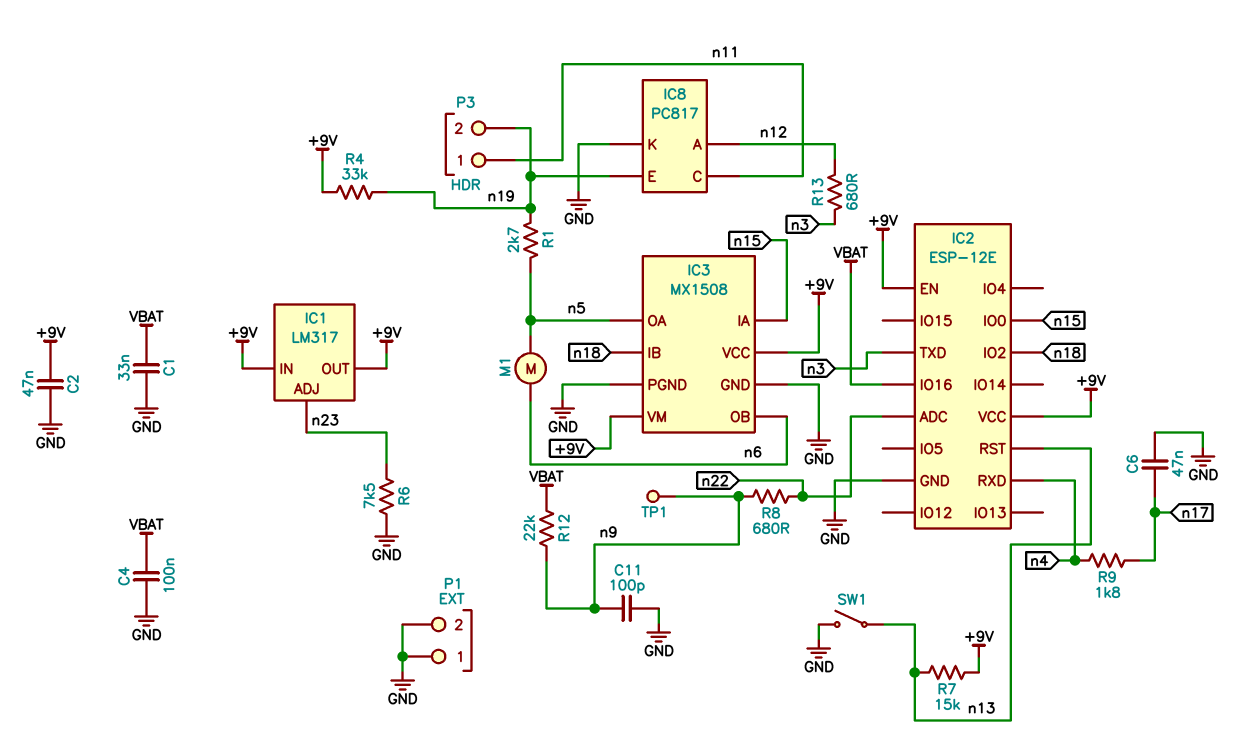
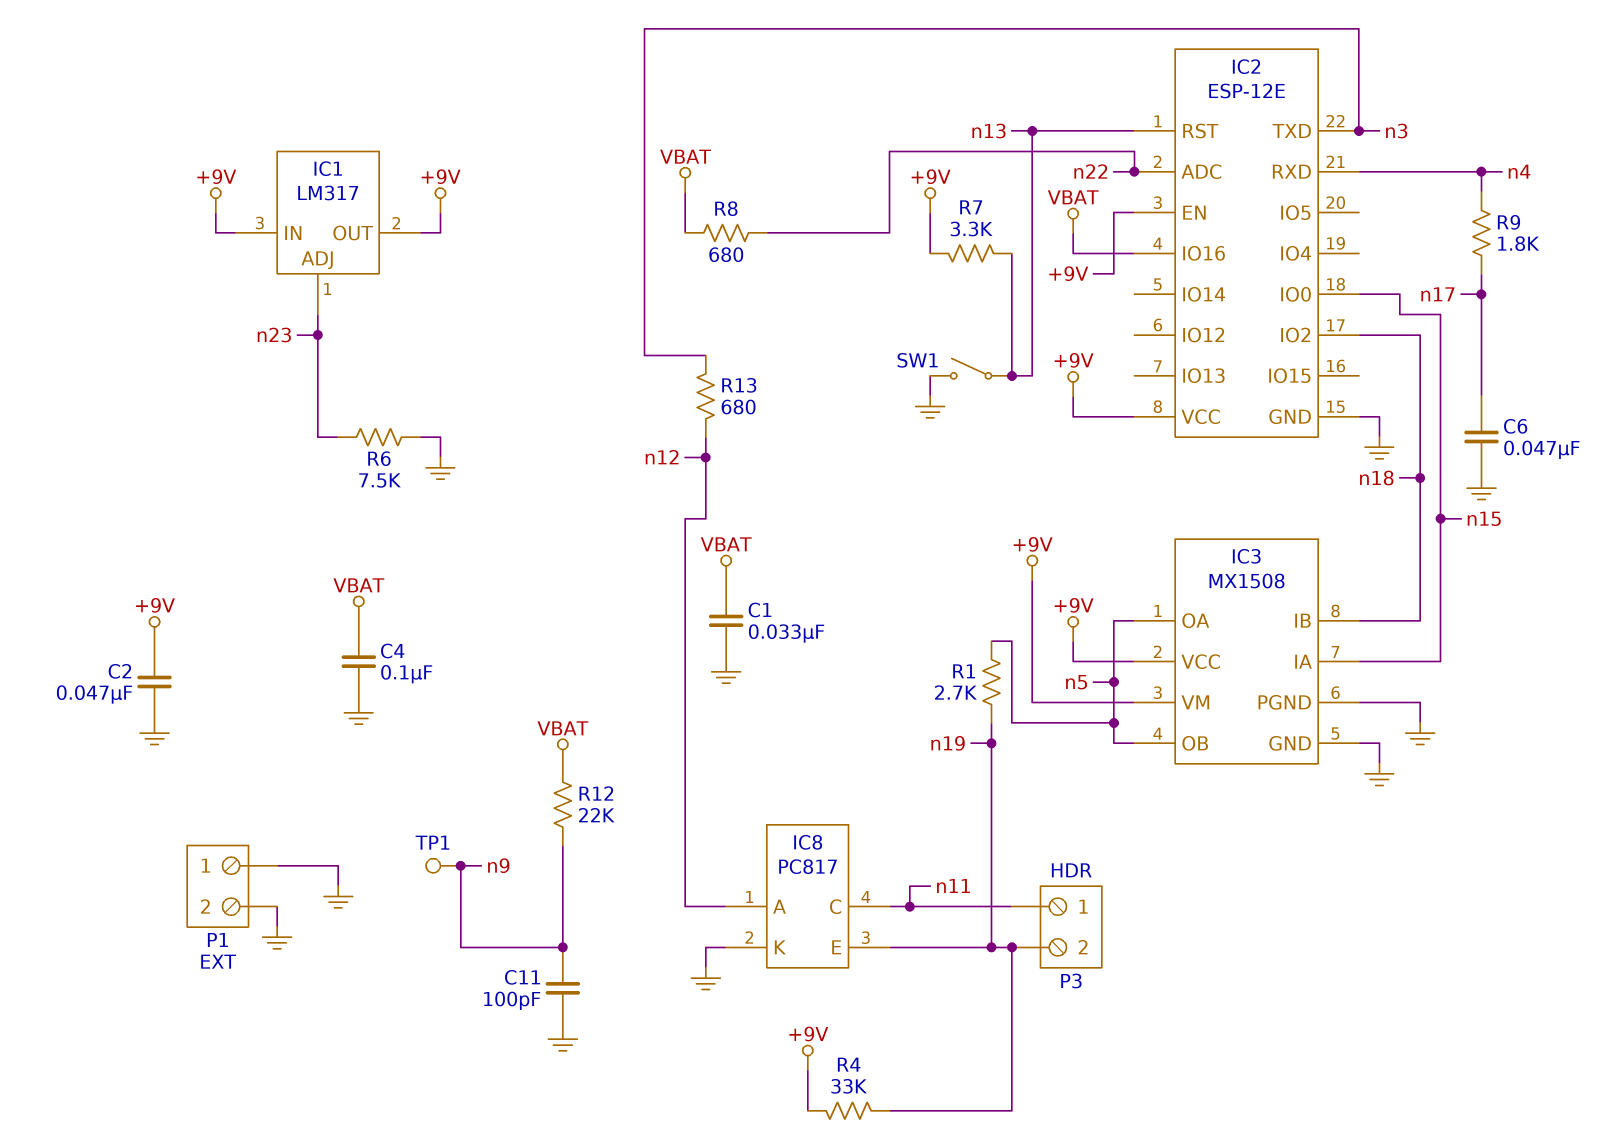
IC3 pin OB: n6 -> n5
M1: motor (n5, n6) -> none
R7: 15k (+9V, n13) -> 3.3k (+9V, n13)
R8: 680 (n9, n22) -> 680 (VBAT, n22)

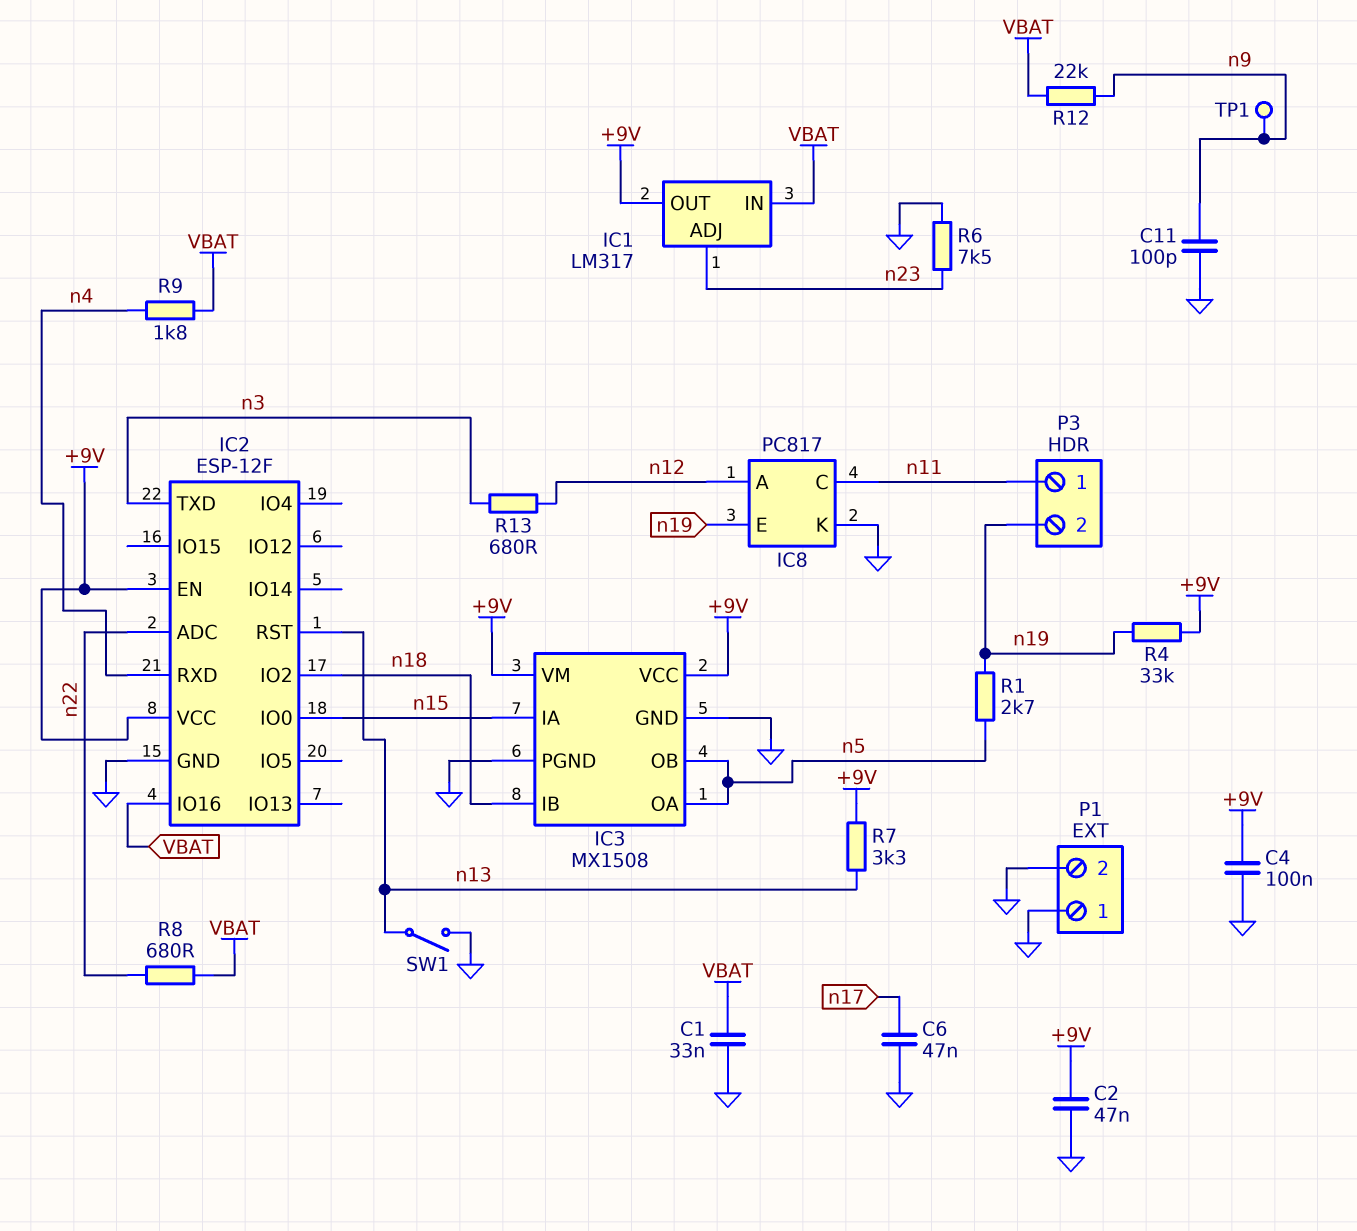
C4: 100nF (GND, VBAT) -> 100nF (+9V, GND)
IC1 pin IN: +9V -> VBAT
IC2: ESP-12E -> ESP-12F
R9: 1.8k (n4, n17) -> 1.8k (VBAT, n4)

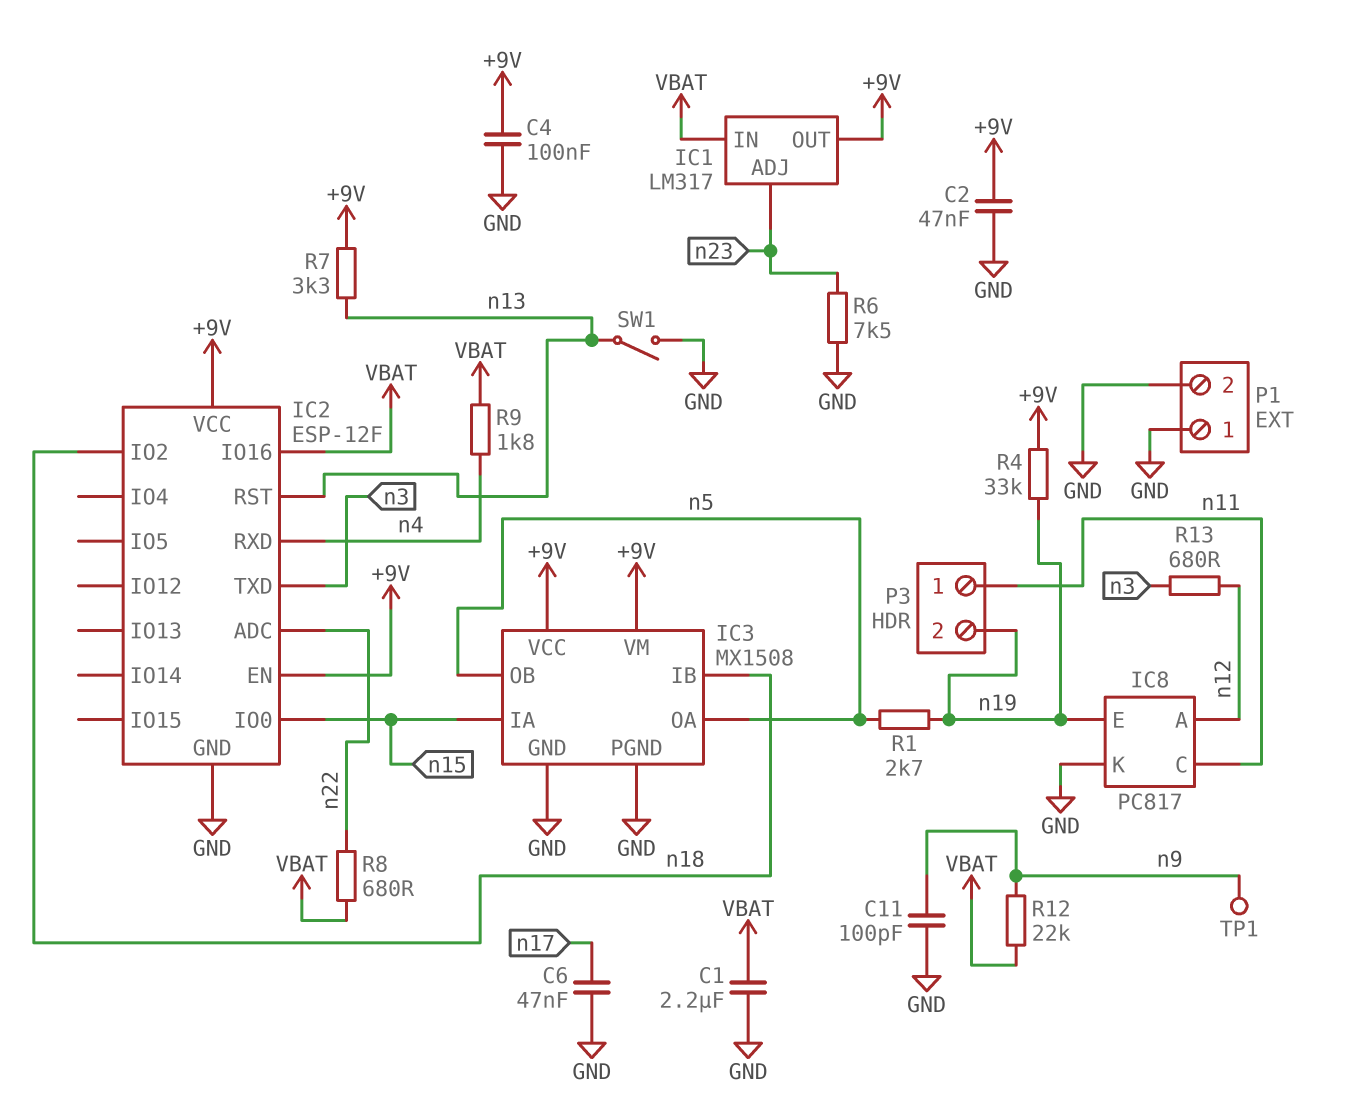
C1: 33nF (GND, VBAT) -> 2.2uF (GND, VBAT)

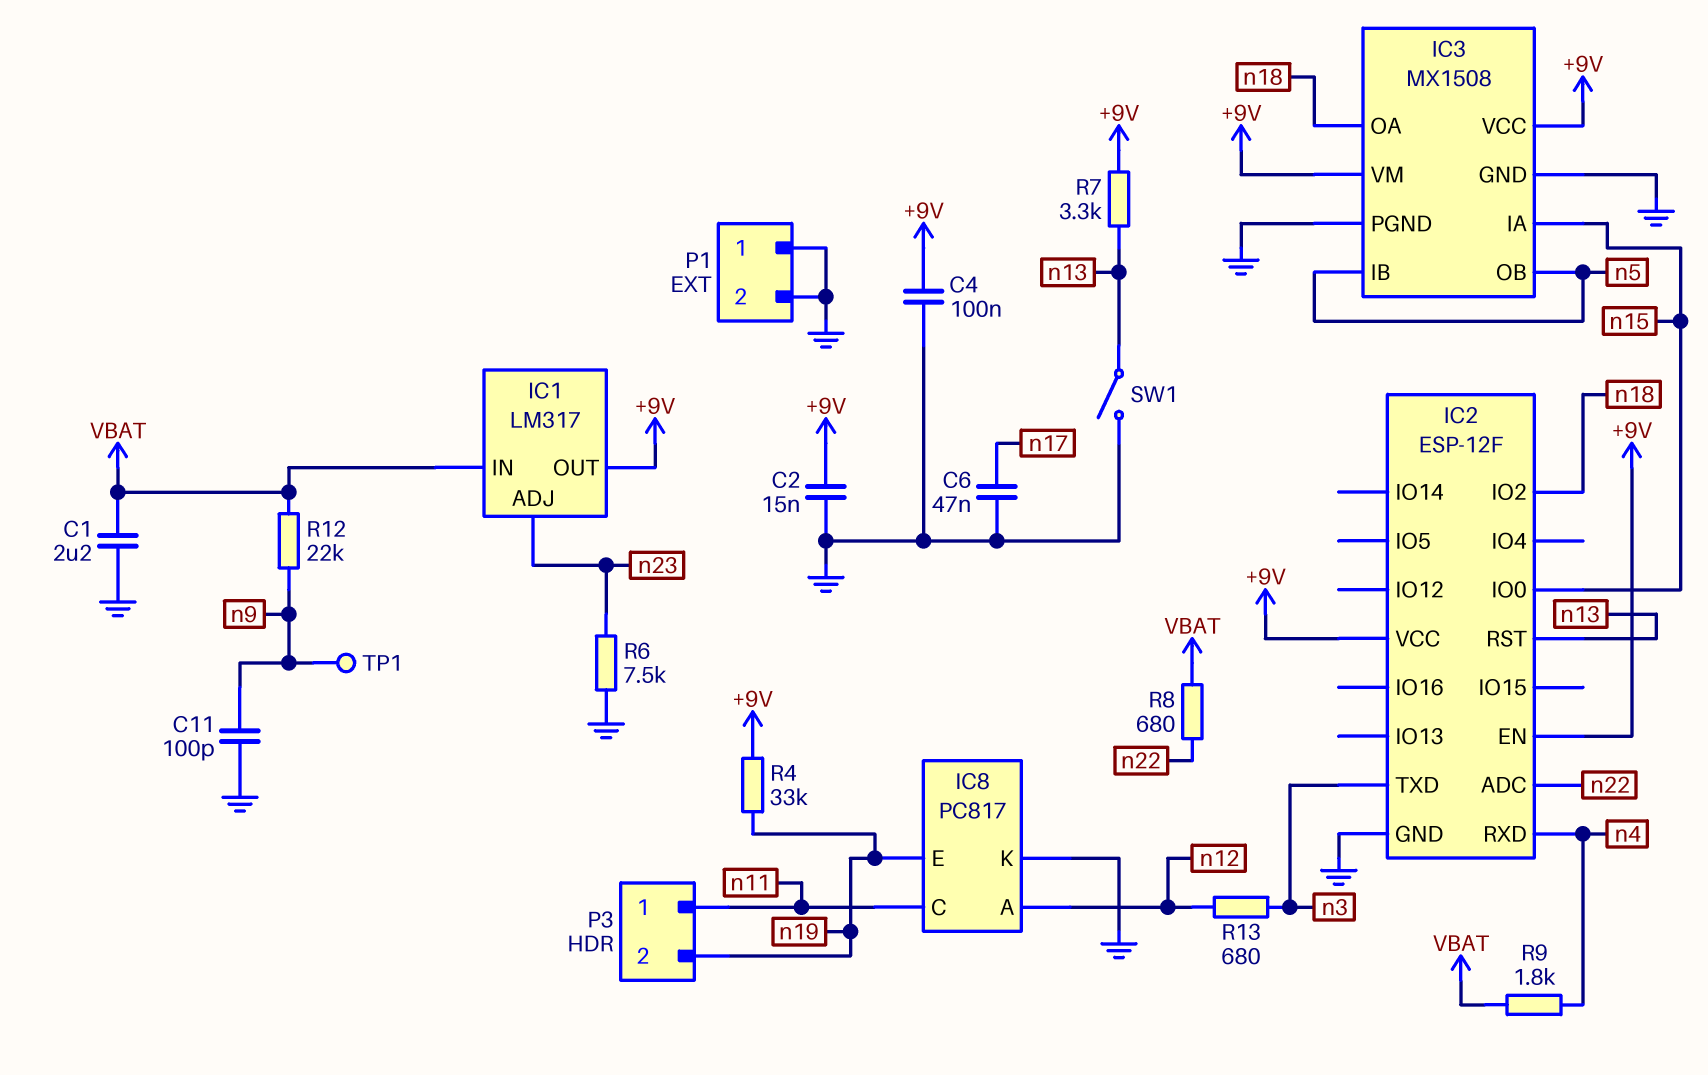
C2: 47nF (+9V, GND) -> 15nF (+9V, GND)
IC2 pin IO16: VBAT -> none
IC3 pin IB: n18 -> n5
IC3 pin OA: n5 -> n18
R1: 2.7k (n5, n19) -> none

